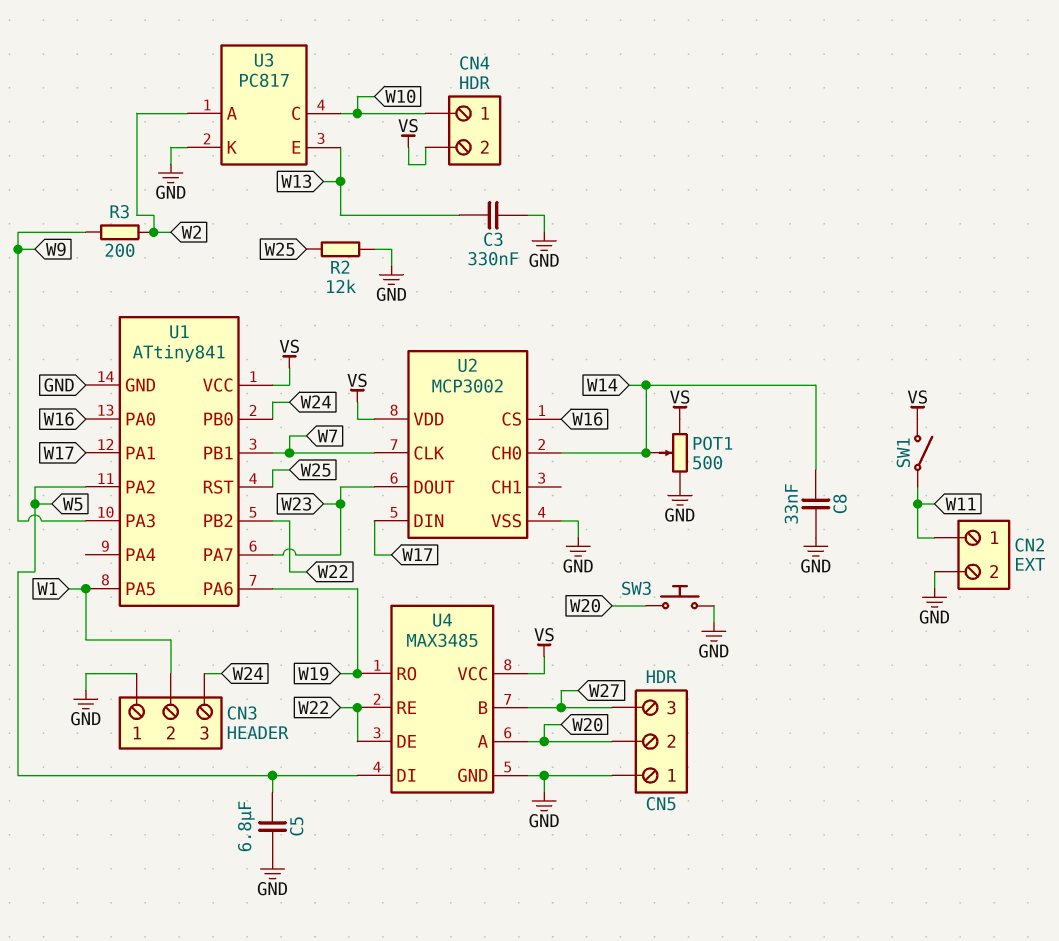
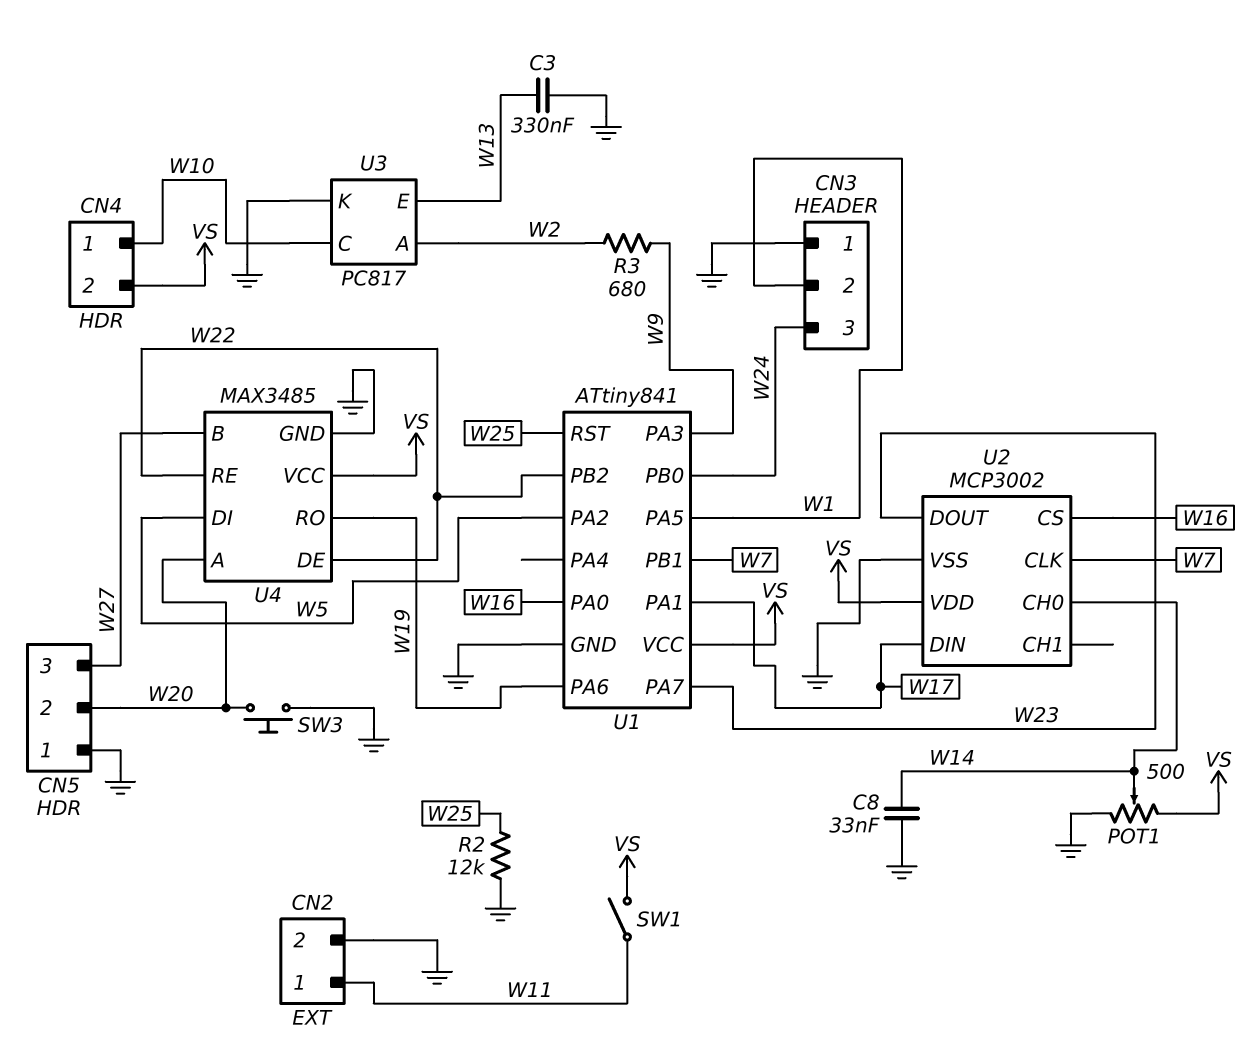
C5: 6.8uF (GND, W5) -> none
R3: 200 (W2, W9) -> 680 (W2, W9)

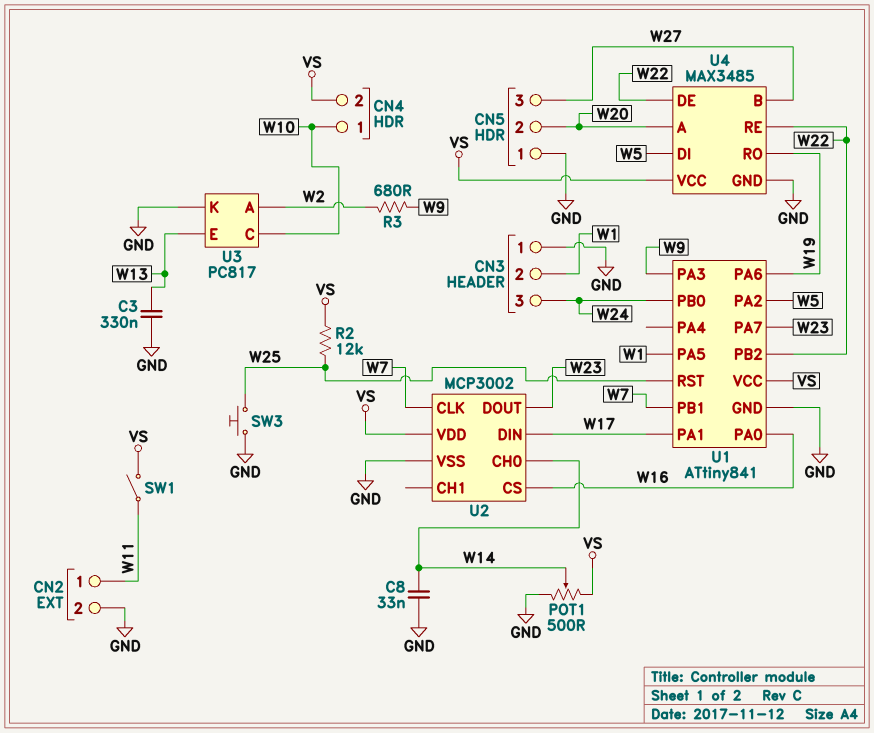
R2: 12k (GND, W25) -> 12k (VS, W25)
SW3: button (GND, W20) -> button (GND, W25)

